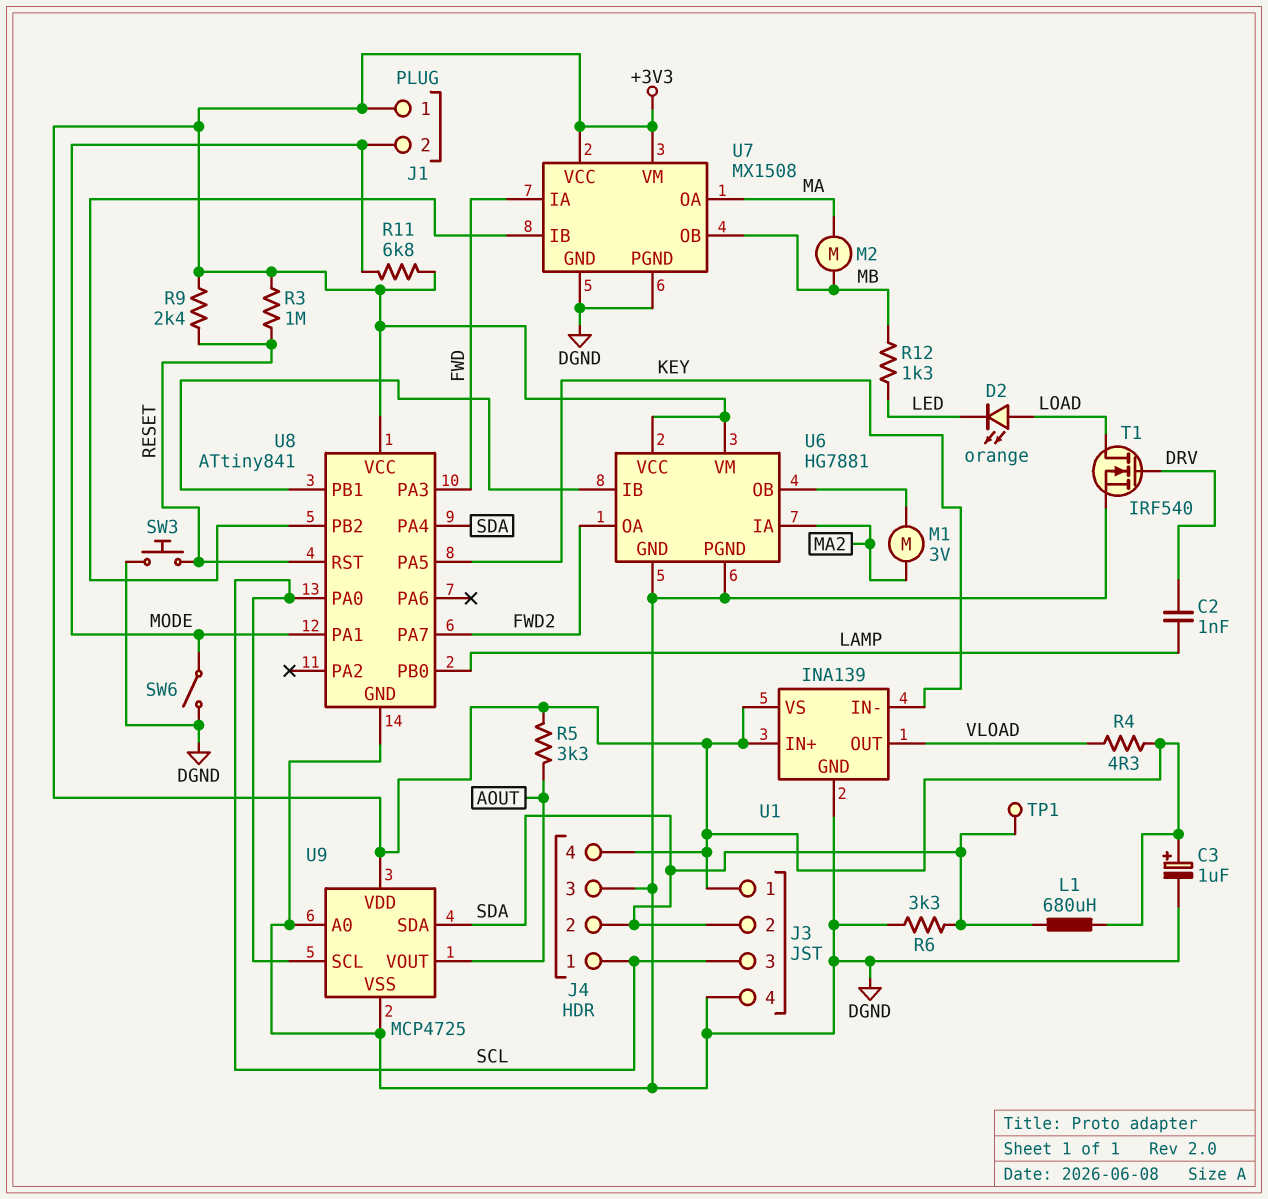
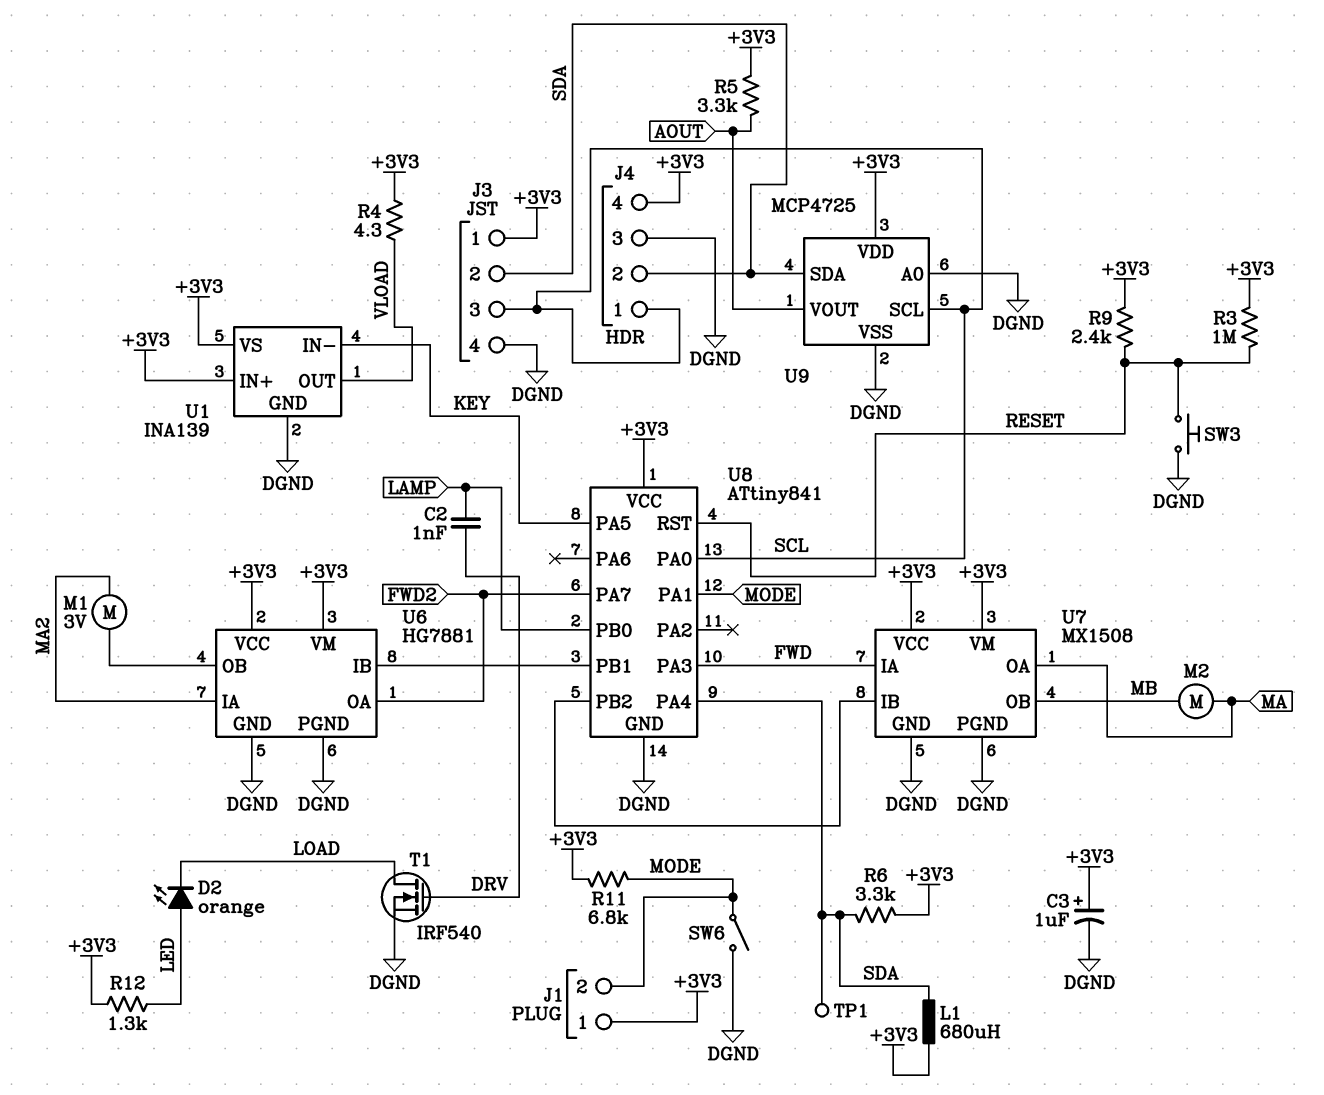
D2: LED orange (A LOAD, K LED) -> LED orange (A LED, K LOAD)
R6: 3.3k (DGND, SDA) -> 3.3k (+3V3, SDA)
R12: 1.3k (LED, MB) -> 1.3k (+3V3, LED)

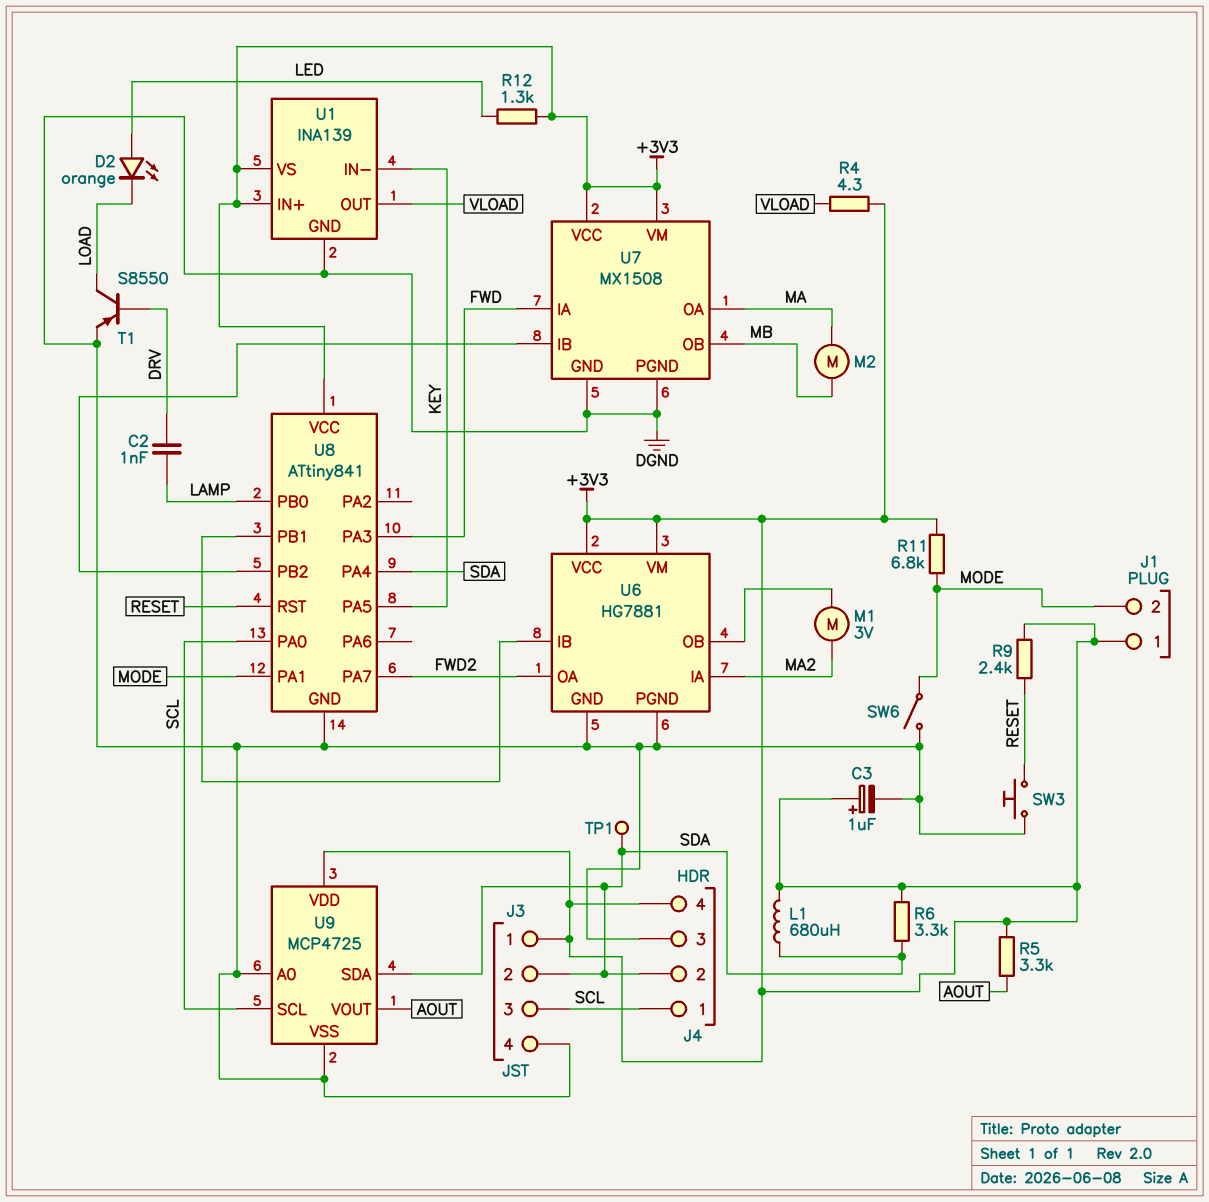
R3: 1M (+3V3, RESET) -> none
T1: NMOS IRF540 (G DRV, D LOAD, S DGND) -> PNP S8550 (B DRV, C LOAD, E DGND)

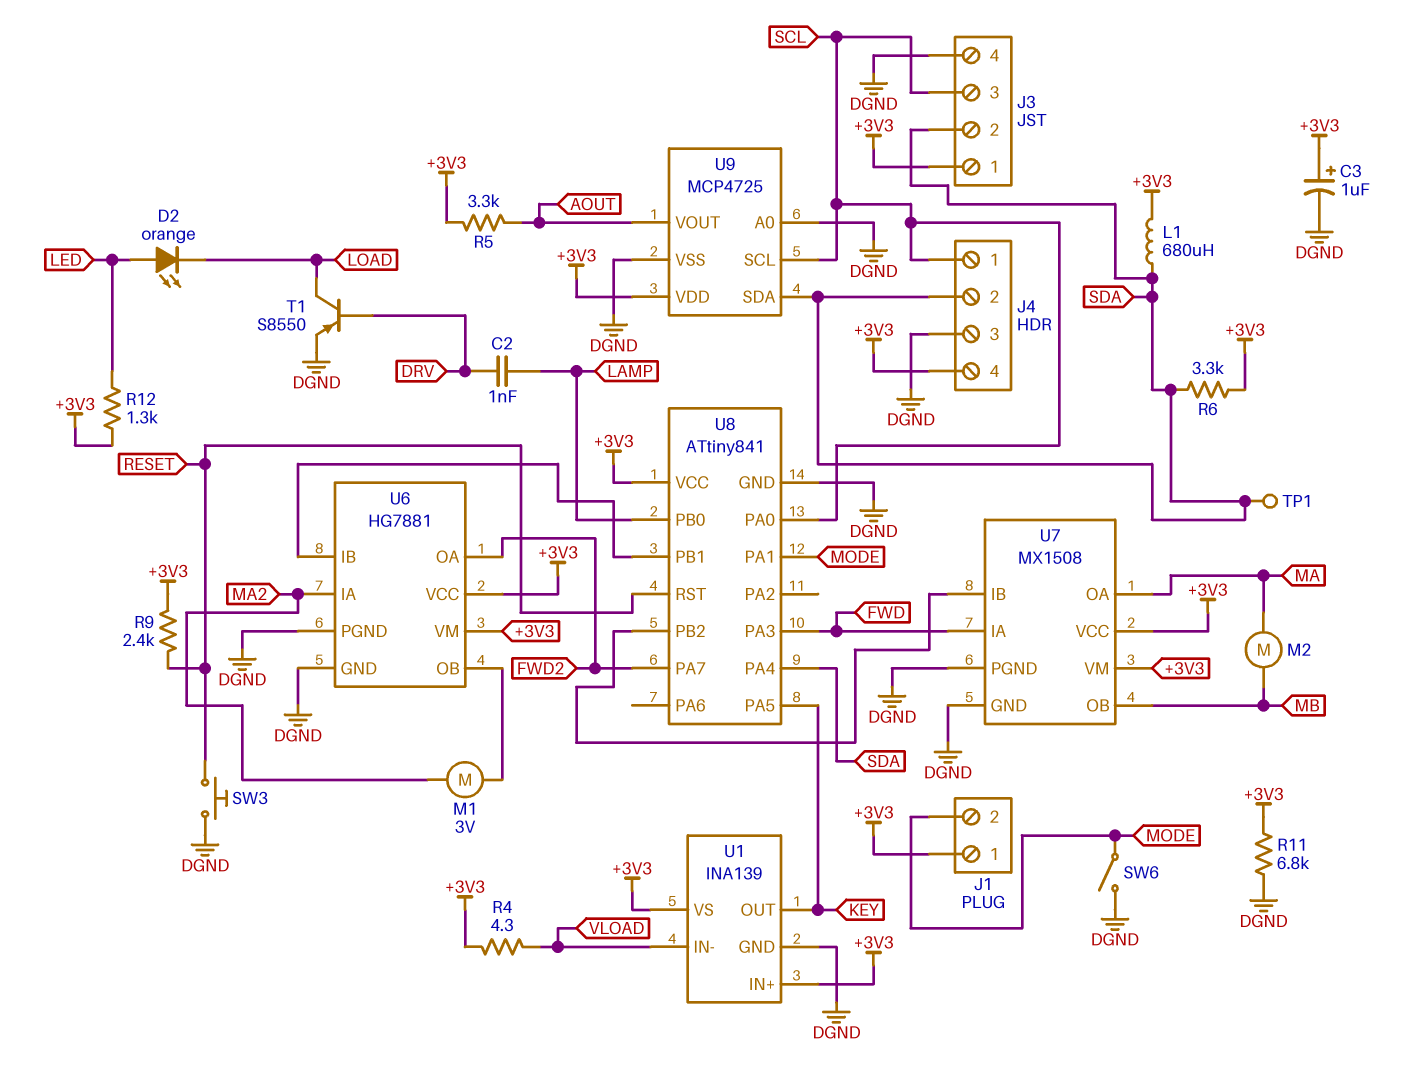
R11: 6.8k (+3V3, MODE) -> 6.8k (+3V3, DGND)
U1 pin IN-: KEY -> VLOAD
U1 pin OUT: VLOAD -> KEY

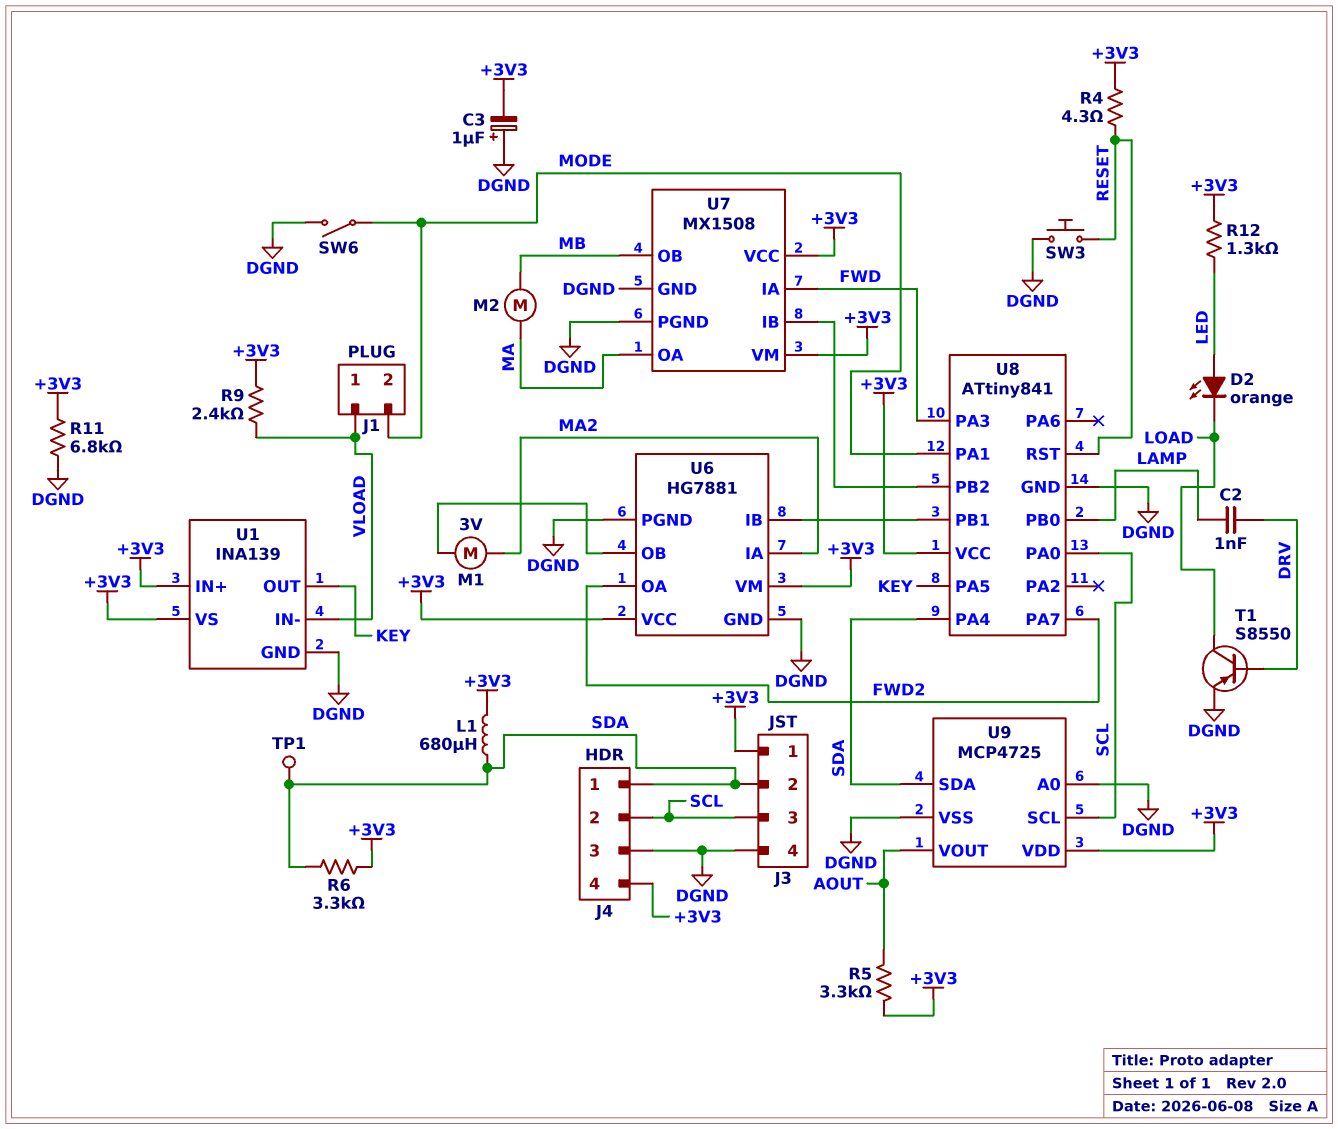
C3: 1uF (plus +3V3, minus DGND) -> 1uF (plus DGND, minus +3V3)
J1 pin 1: +3V3 -> VLOAD
J4 pin 1: SCL -> SDA
J4 pin 2: SDA -> SCL
R4: 4.3 (+3V3, VLOAD) -> 4.3 (+3V3, RESET)
R9: 2.4k (+3V3, RESET) -> 2.4k (+3V3, VLOAD)

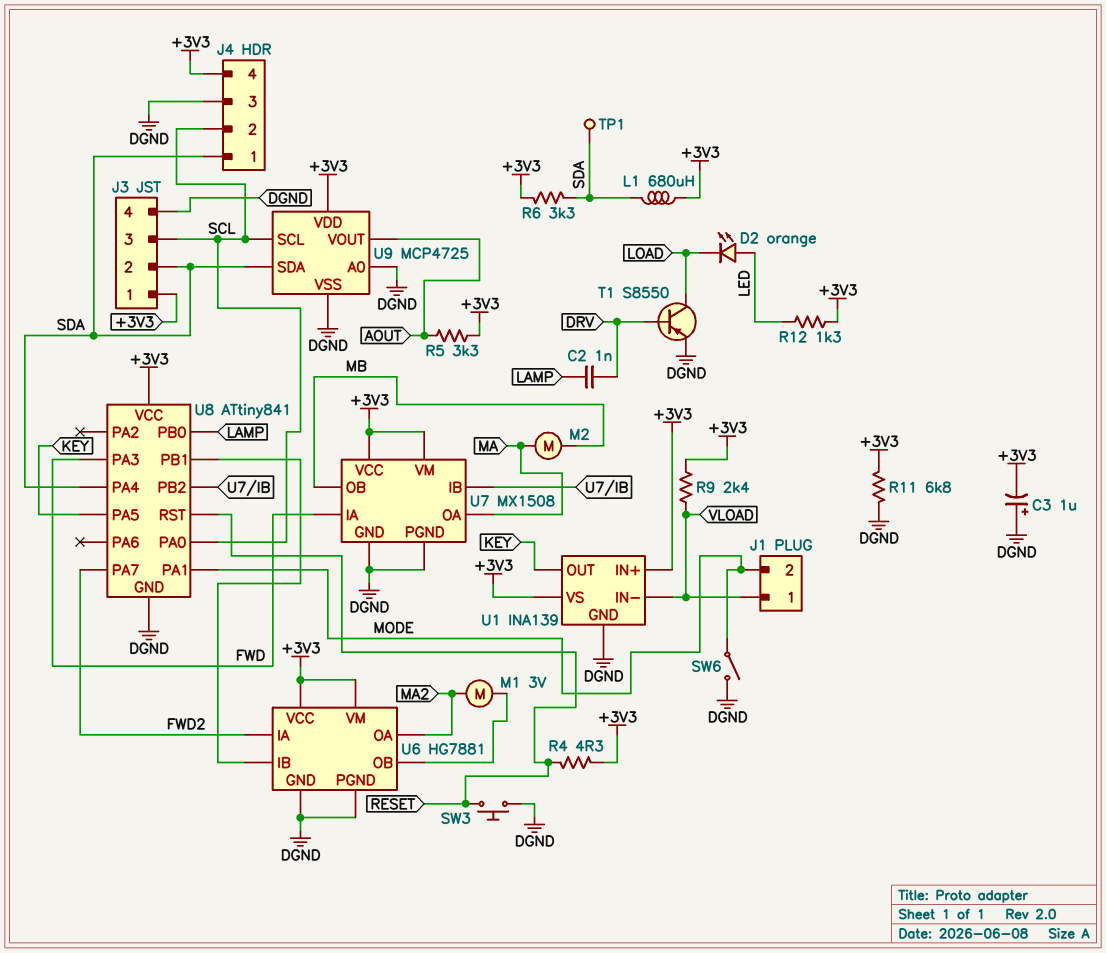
U6 pin IA: MA2 -> FWD2
U6 pin OA: FWD2 -> MA2

